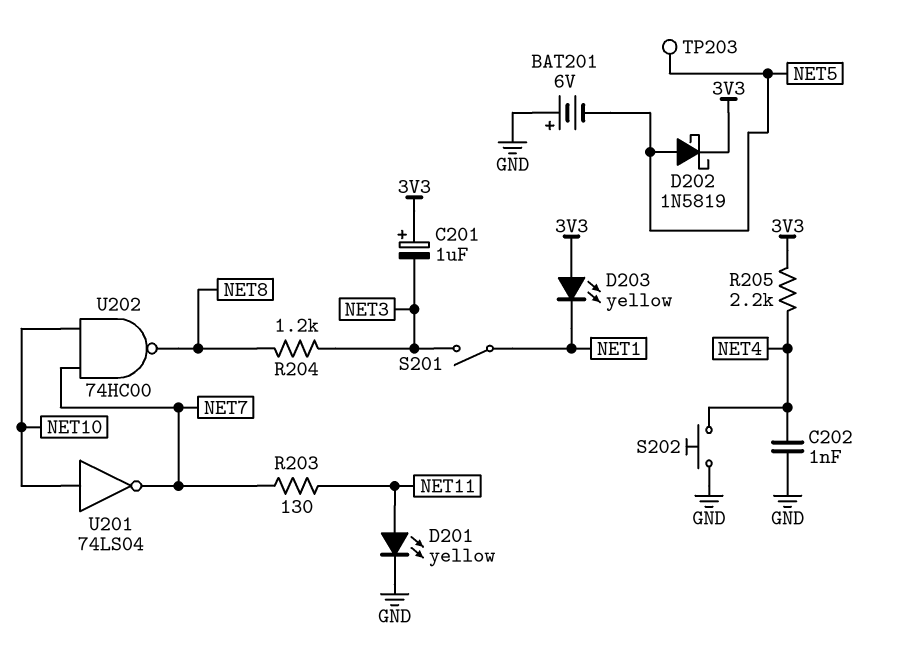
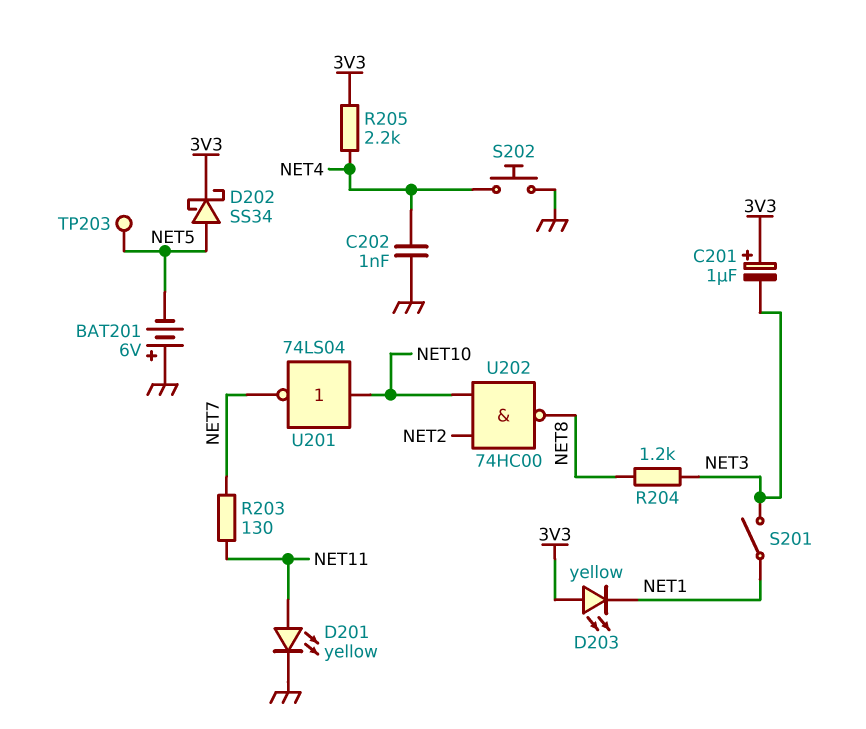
D202: schottky 1N5819 (A NET5, K 3V3) -> schottky SS34 (A NET5, K 3V3)
U202: NAND 74HC00 (in NET7, in NET10, out NET8) -> NAND 74HC00 (in NET2, in NET10, out NET8)

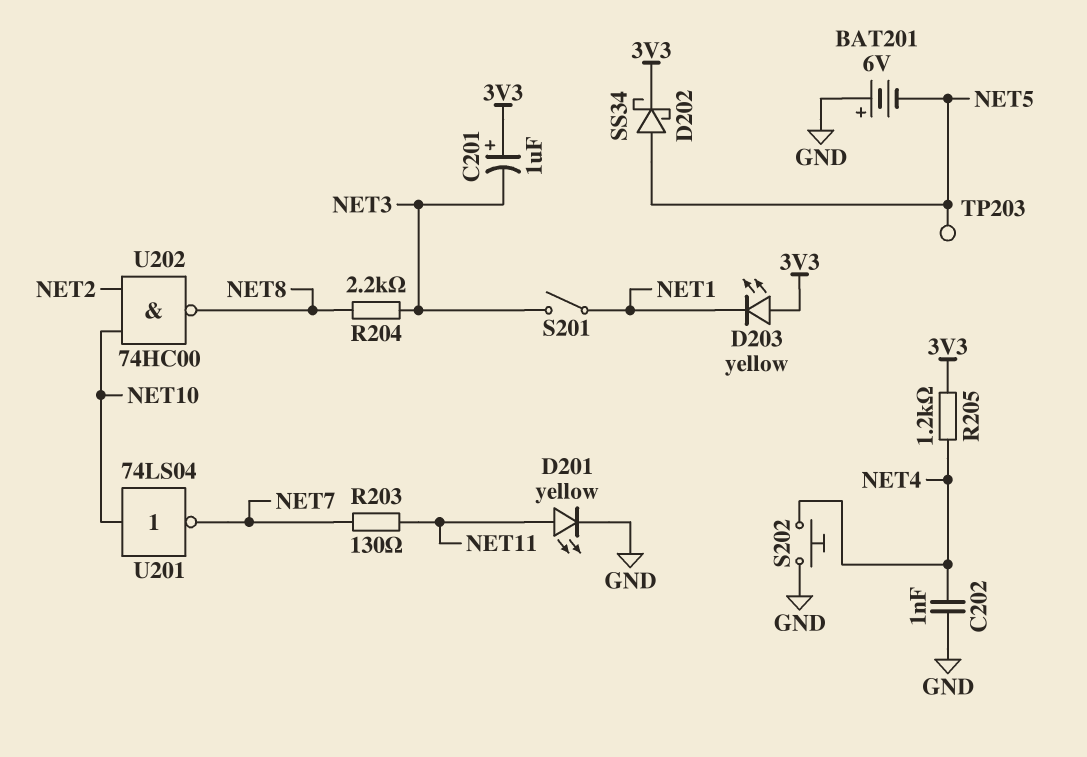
R204: 1.2k (NET3, NET8) -> 2.2k (NET3, NET8)
R205: 2.2k (3V3, NET4) -> 1.2k (3V3, NET4)

